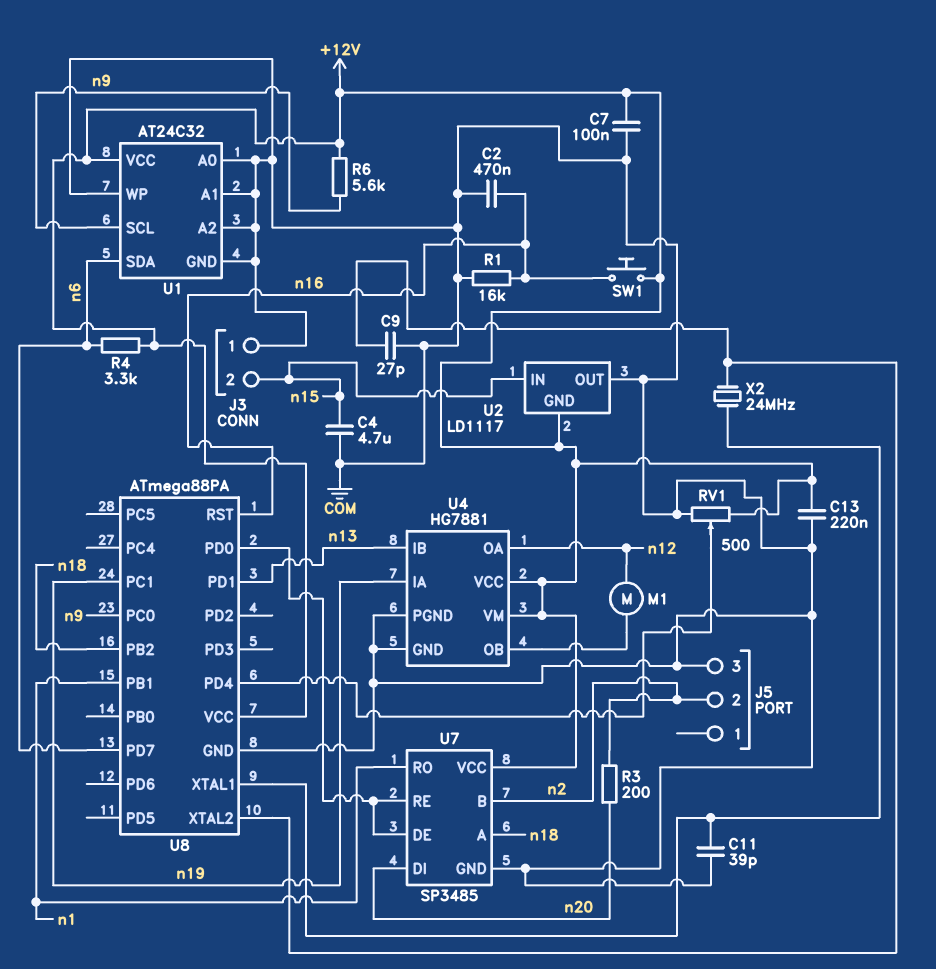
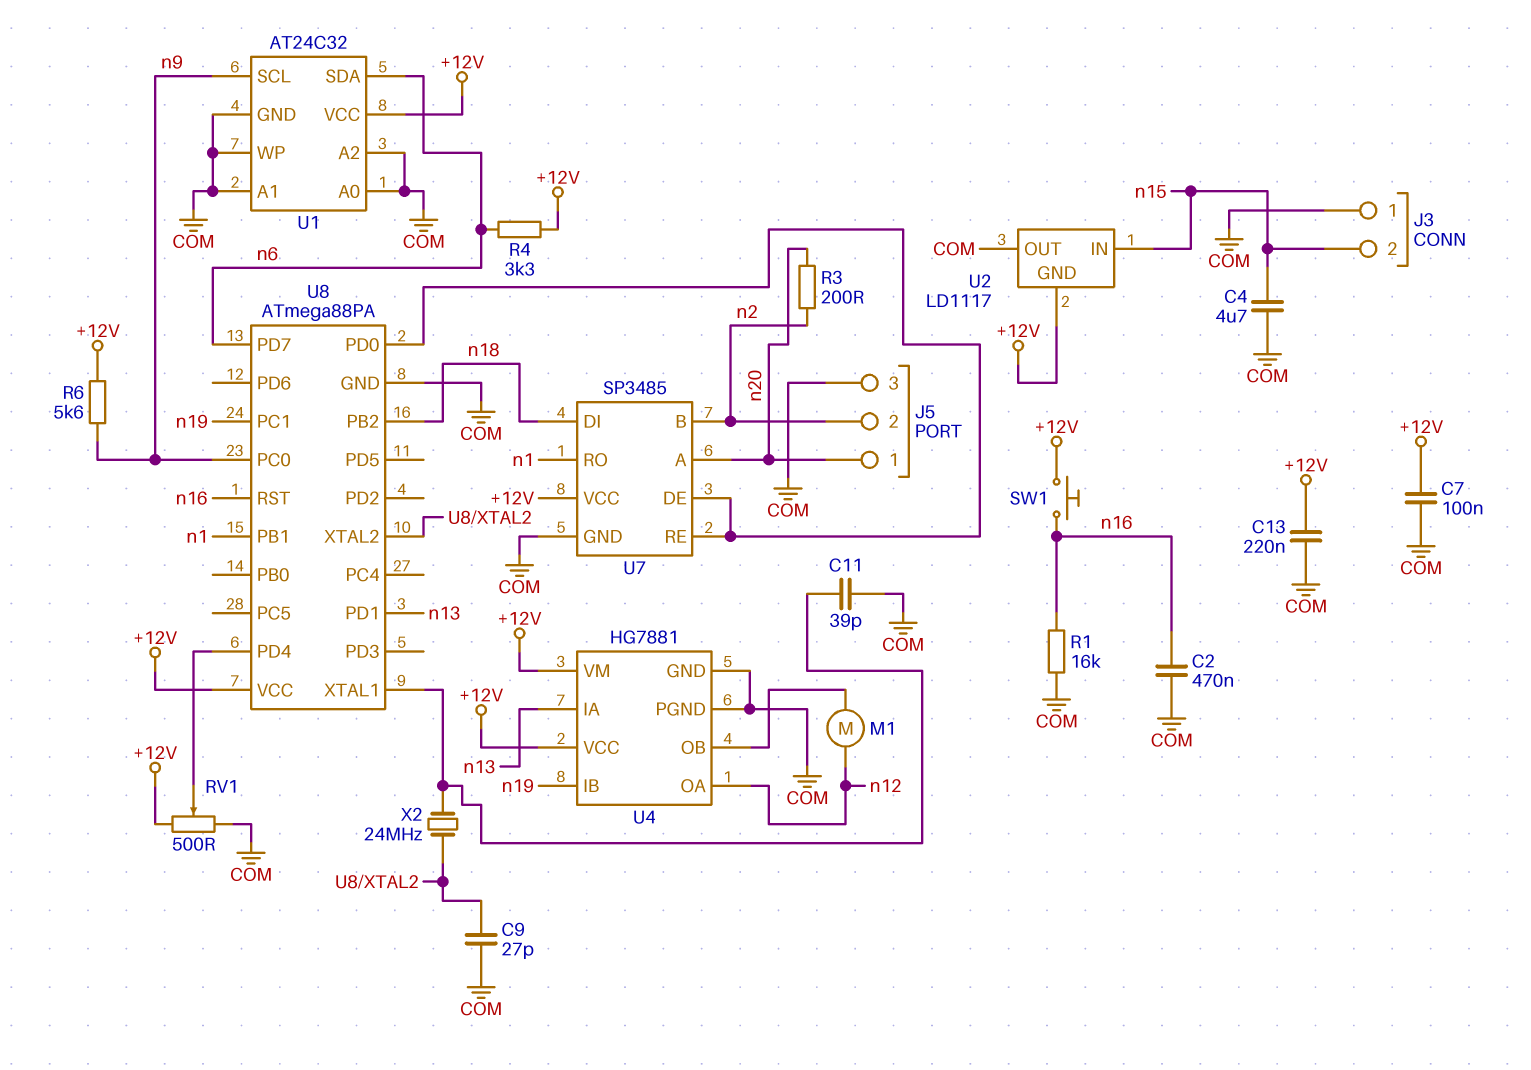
J5 pin 1: none -> n20
U4 pin IA: n19 -> n13
U4 pin IB: n13 -> n19
U7 pin A: n18 -> n20
U7 pin DI: n20 -> n18

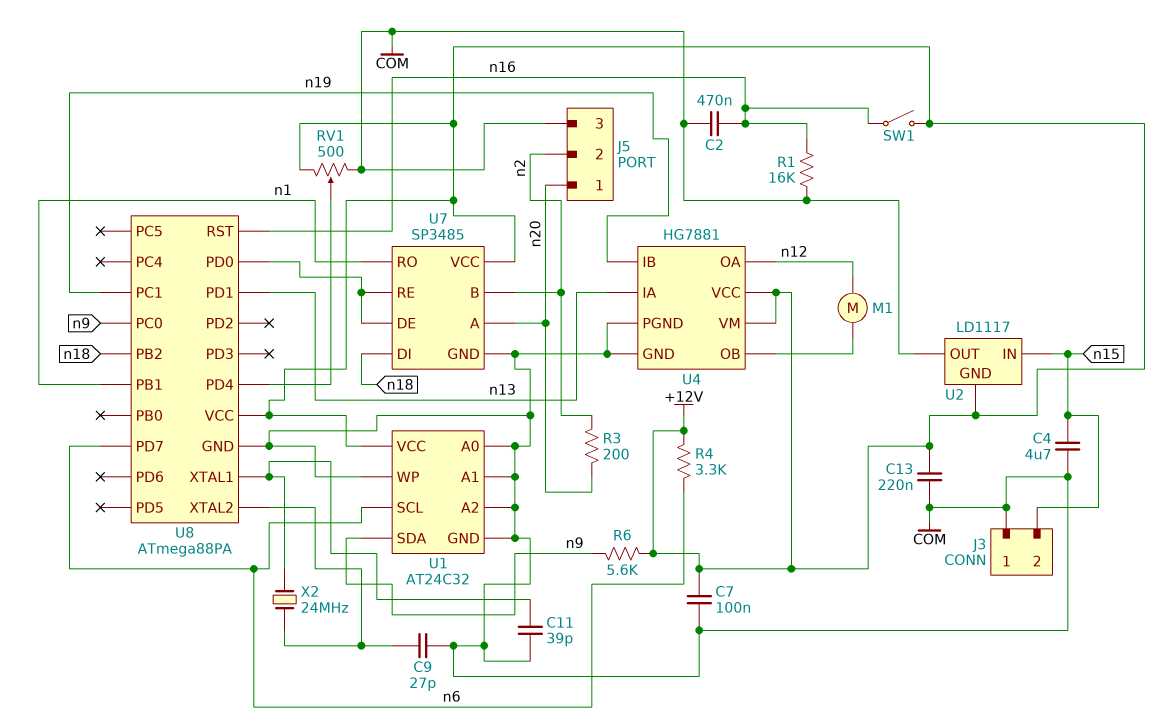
SW1: button (+12V, n16) -> switch (+12V, n16)
U1 pin SCL: n9 -> n6
U1 pin SDA: n6 -> n9

